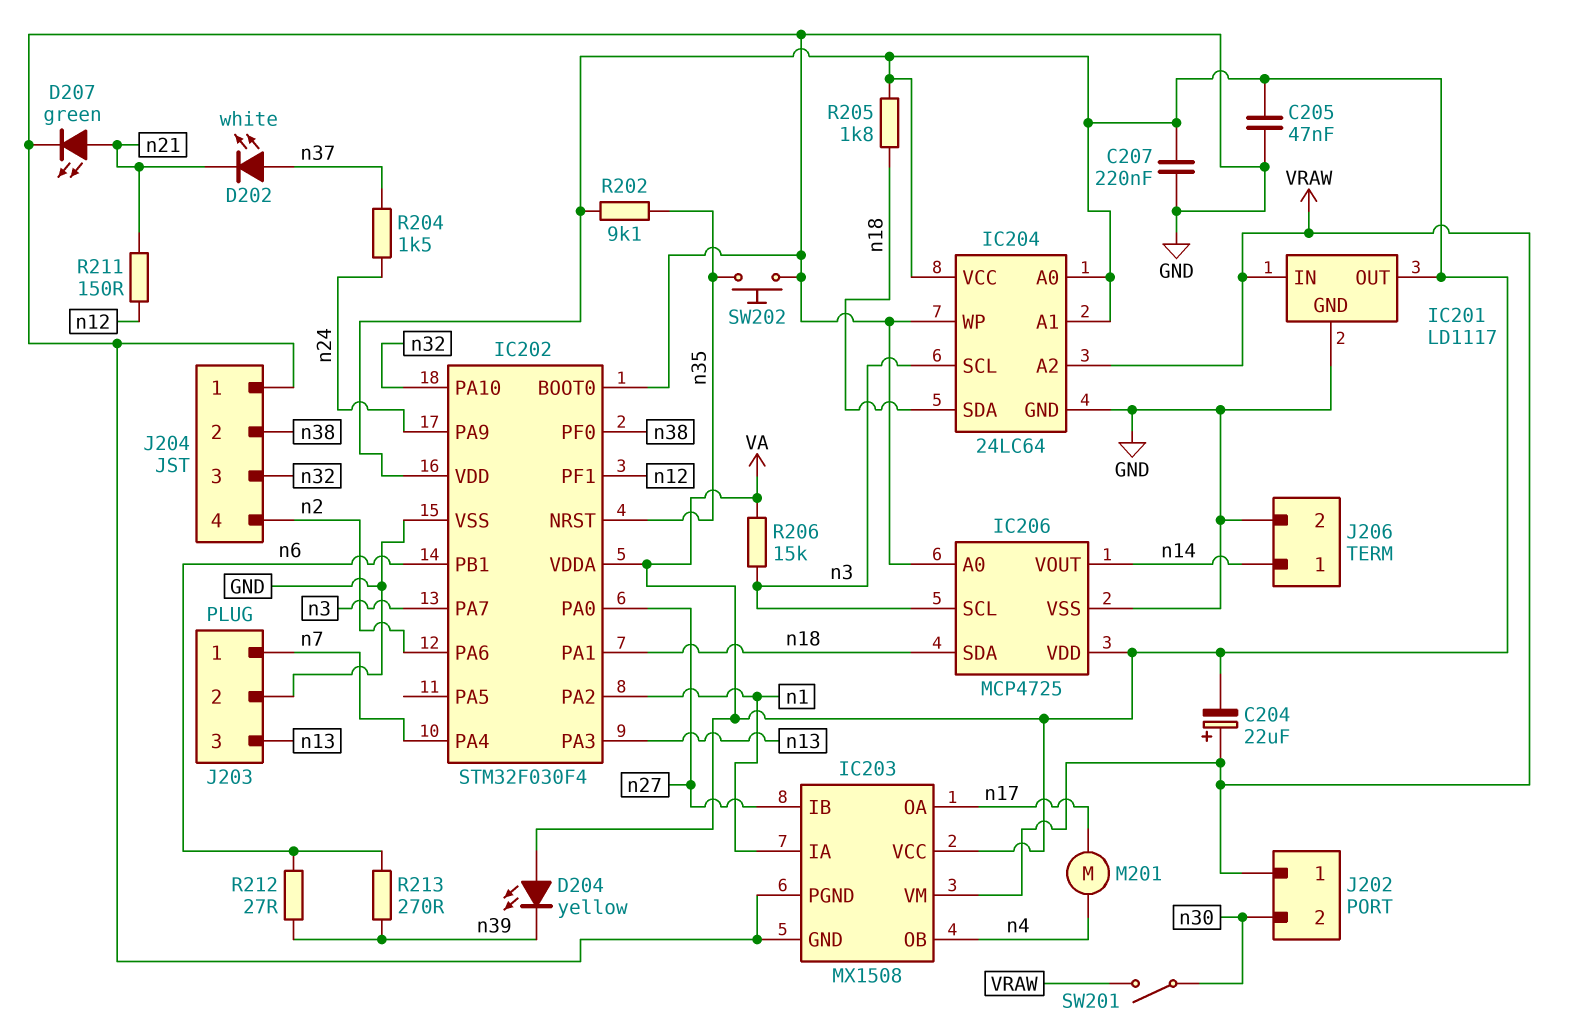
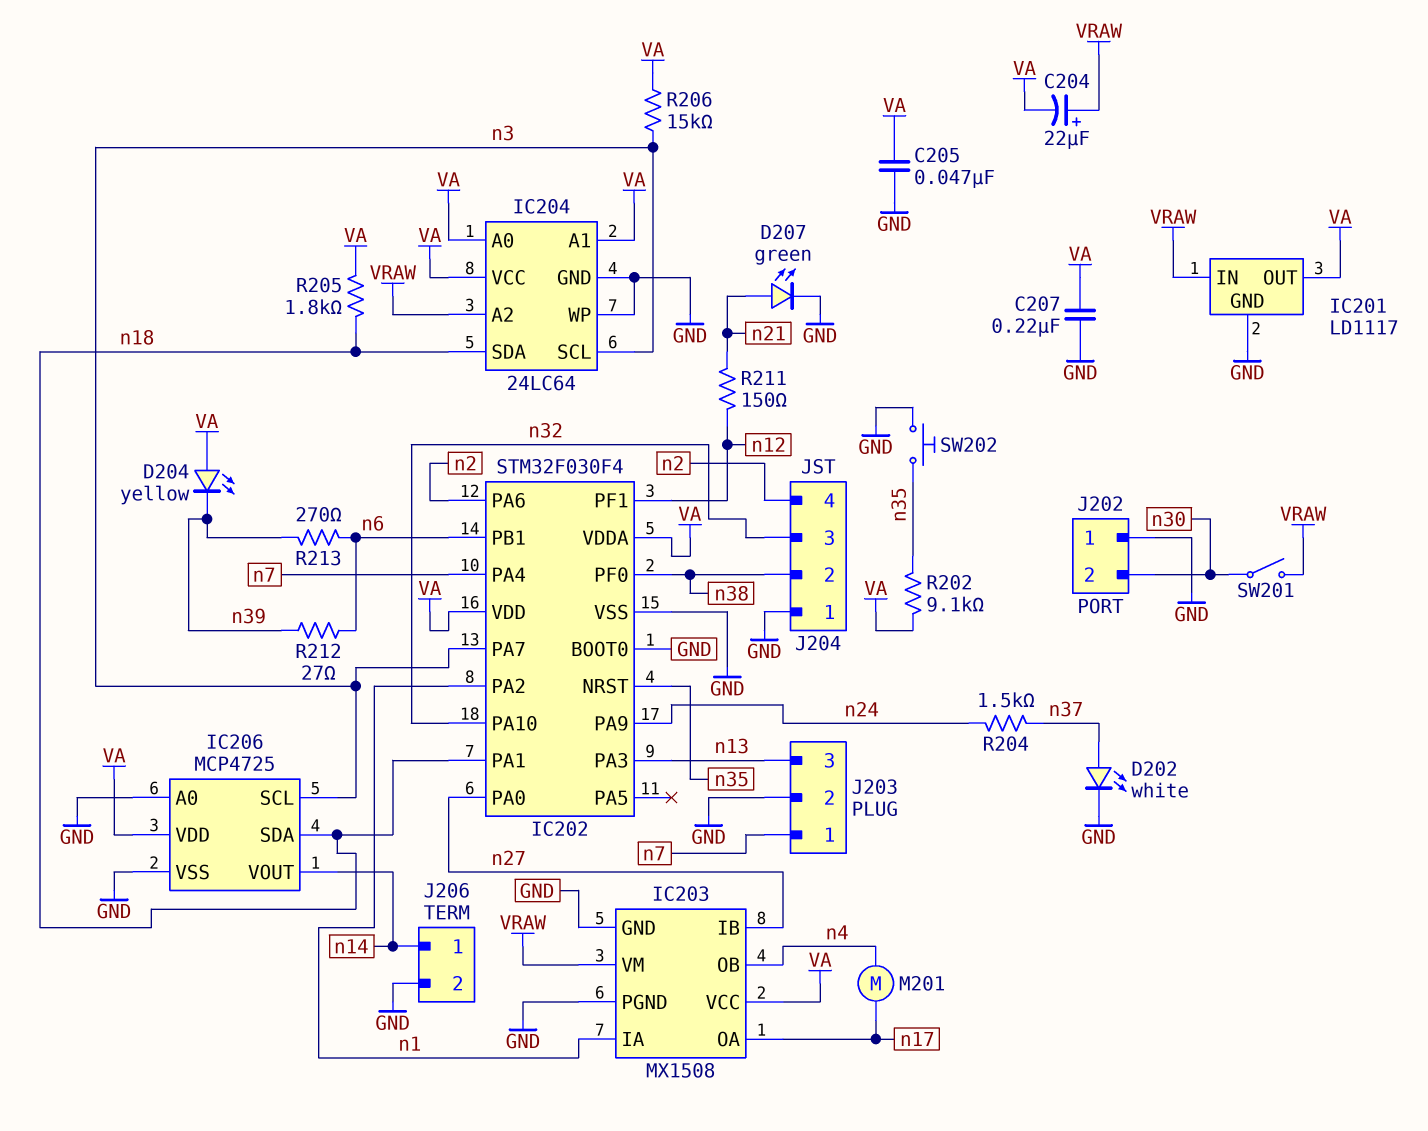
D202: LED white (A n37, K n21) -> LED white (A n37, K GND)
J202 pin 1: VRAW -> GND

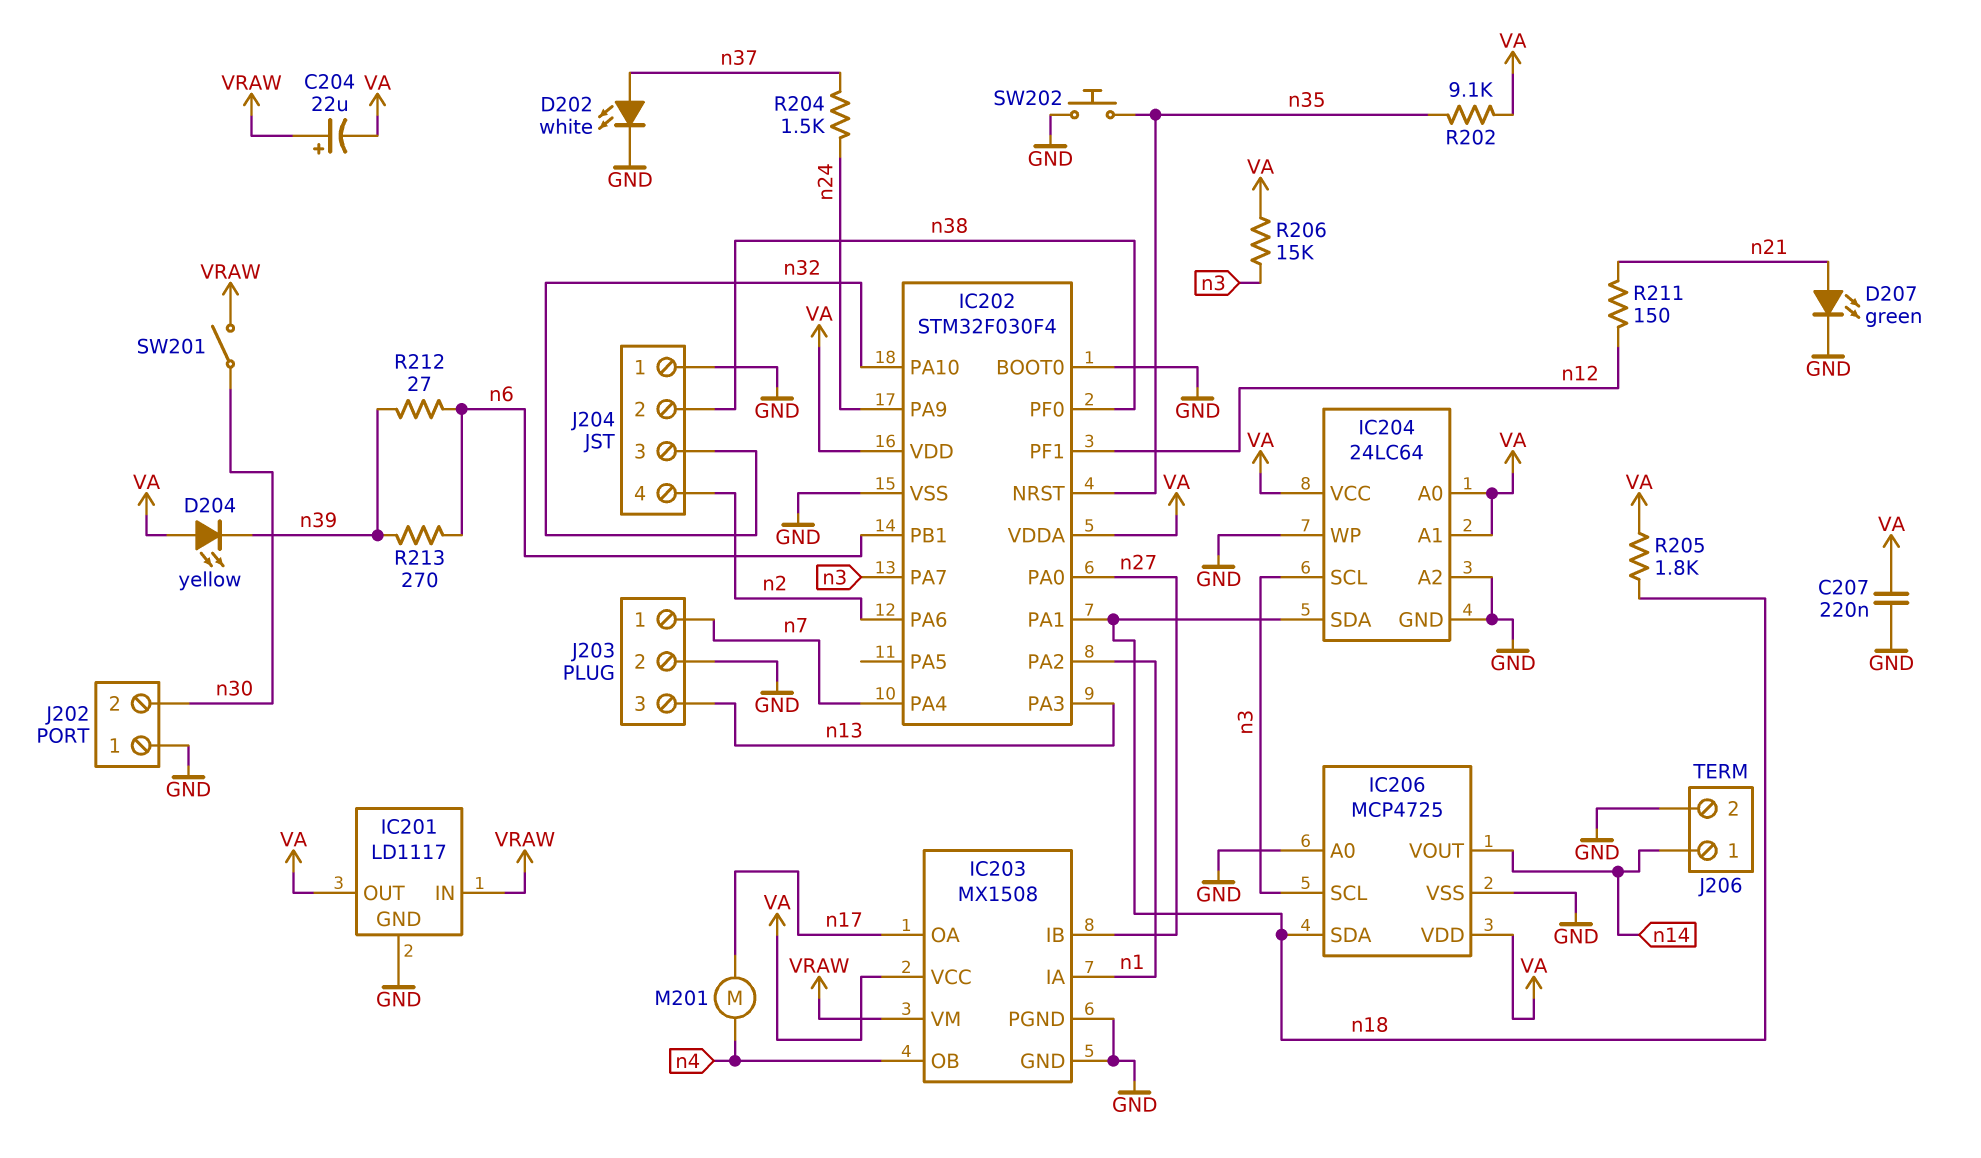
C205: 47nF (GND, VA) -> none
IC204 pin A2: VRAW -> GND

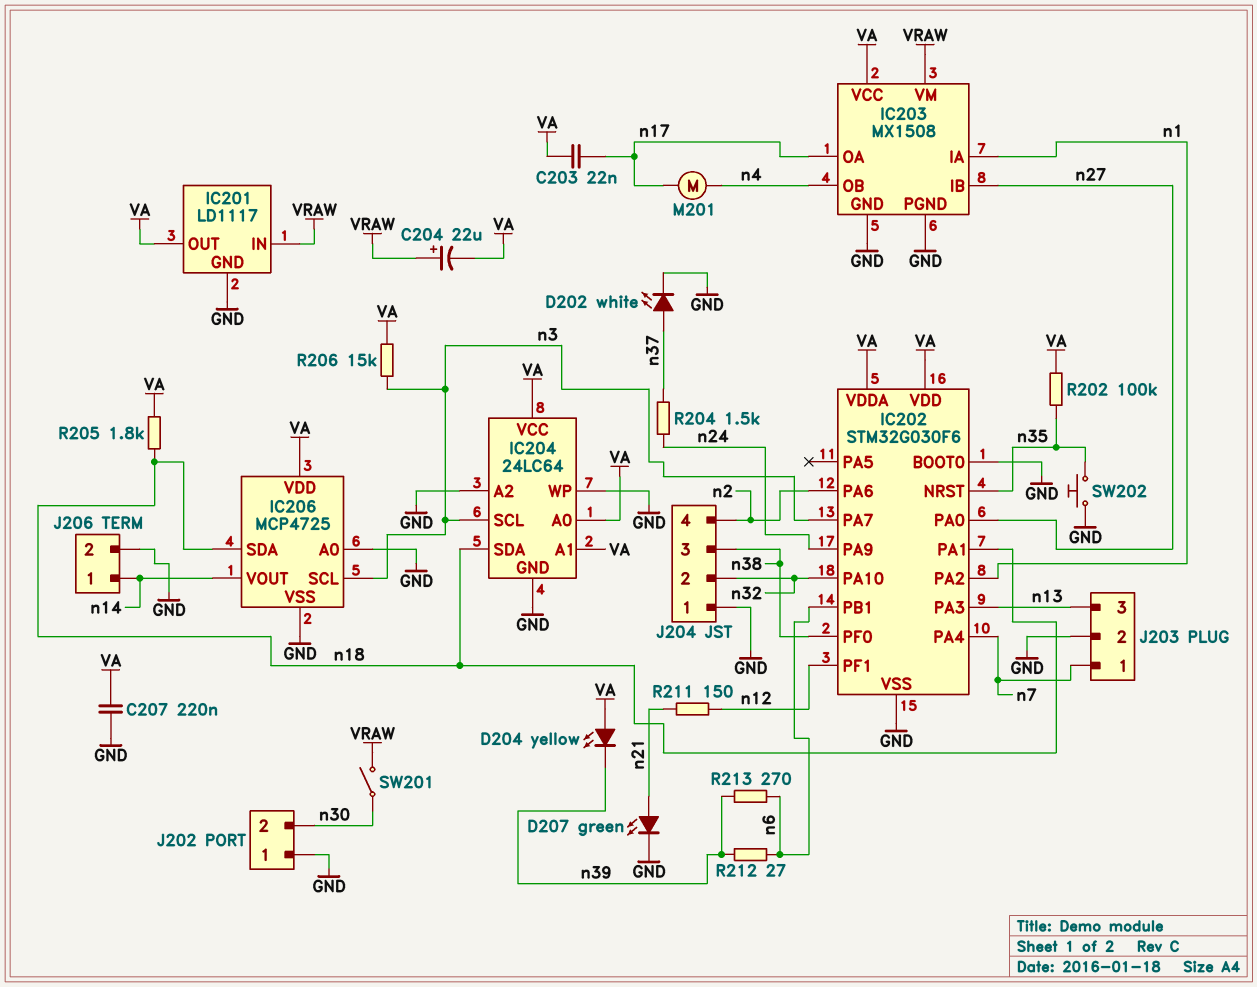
C203: none -> 22nF (VA, n17)
IC202: STM32F030F4 -> STM32G030F6
J204 pin 2: n38 -> n32
J204 pin 3: n32 -> n38
R202: 9.1k (VA, n35) -> 100k (VA, n35)

